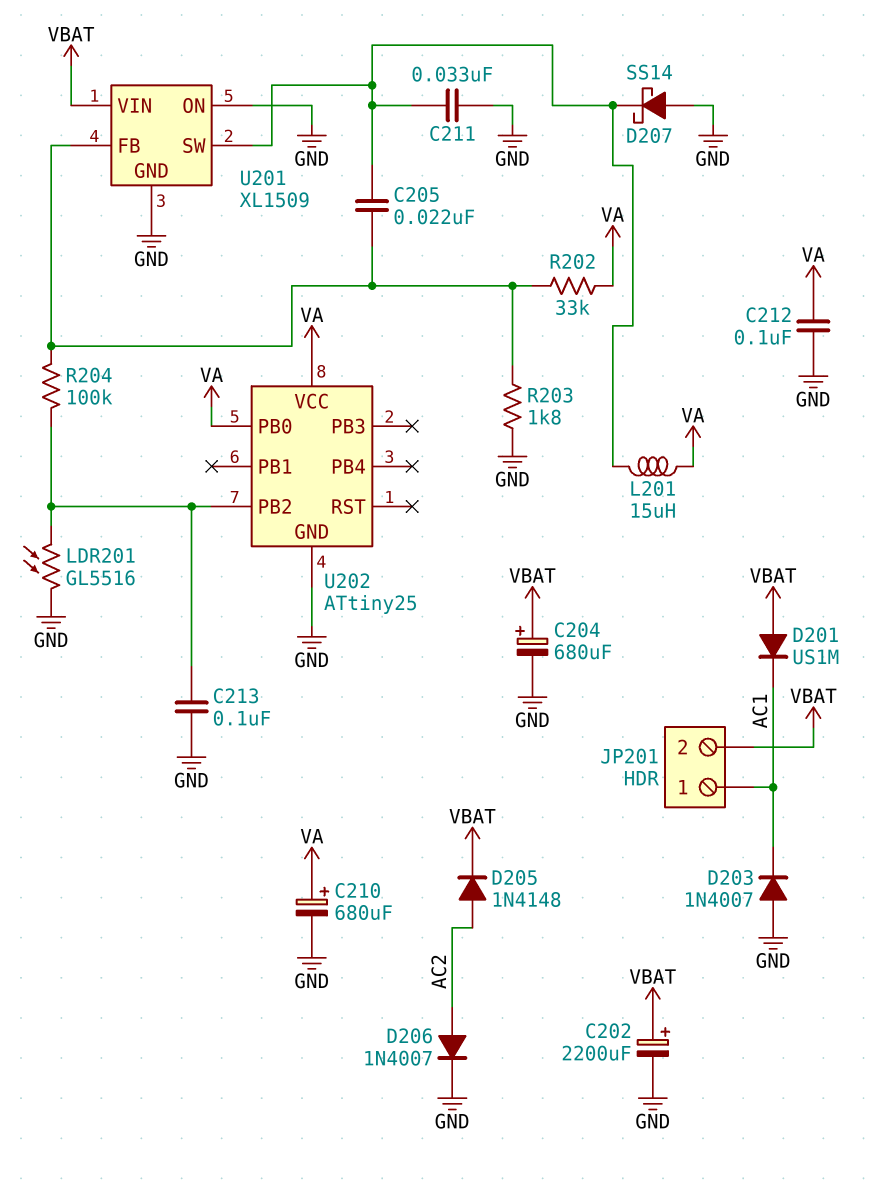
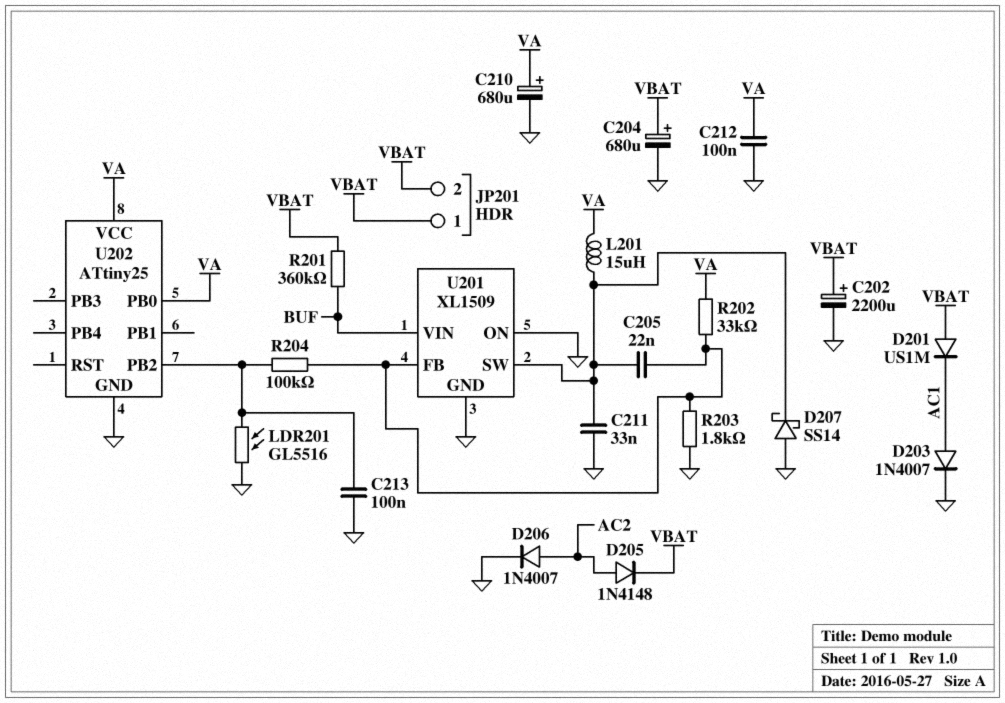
D203: diode 1N4007 (A GND, K AC1) -> diode 1N4007 (A AC1, K GND)
JP201 pin 1: AC1 -> VBAT
R201: none -> 360k (BUF, VBAT)
U201 pin VIN: VBAT -> BUF

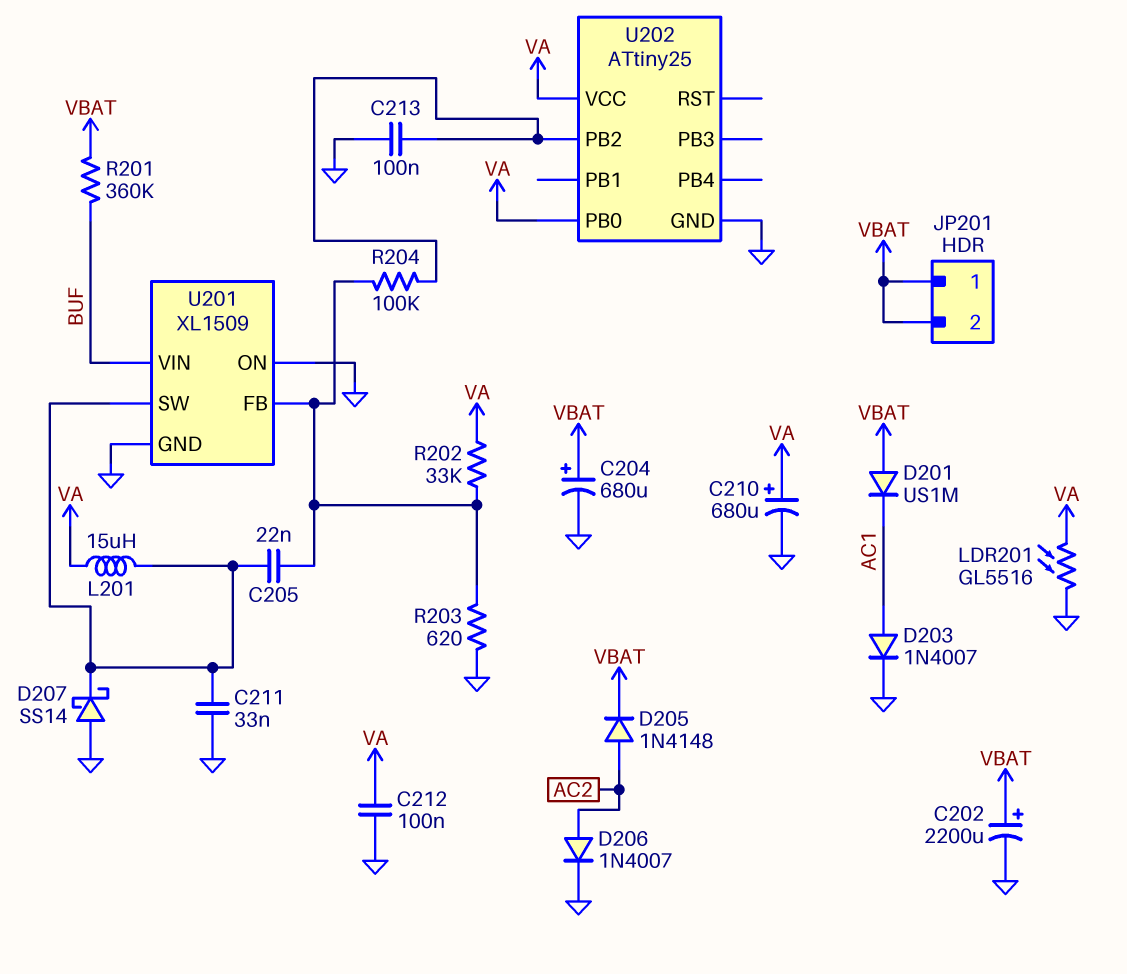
LDR201: GL5516 (GND, U202/PB2) -> GL5516 (GND, VA)
R203: 1.8k (GND, U201/FB) -> 620 (GND, U201/FB)

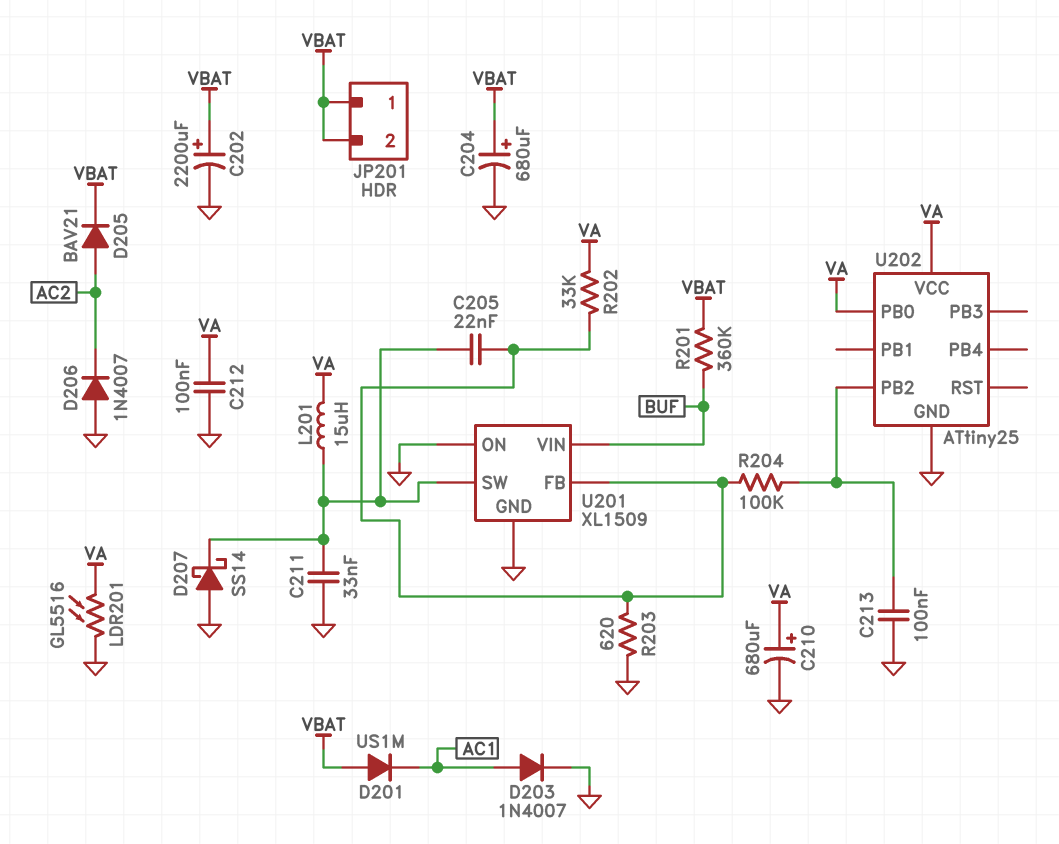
D205: diode 1N4148 (A AC2, K VBAT) -> diode BAV21 (A AC2, K VBAT)
D206: diode 1N4007 (A AC2, K GND) -> diode 1N4007 (A GND, K AC2)

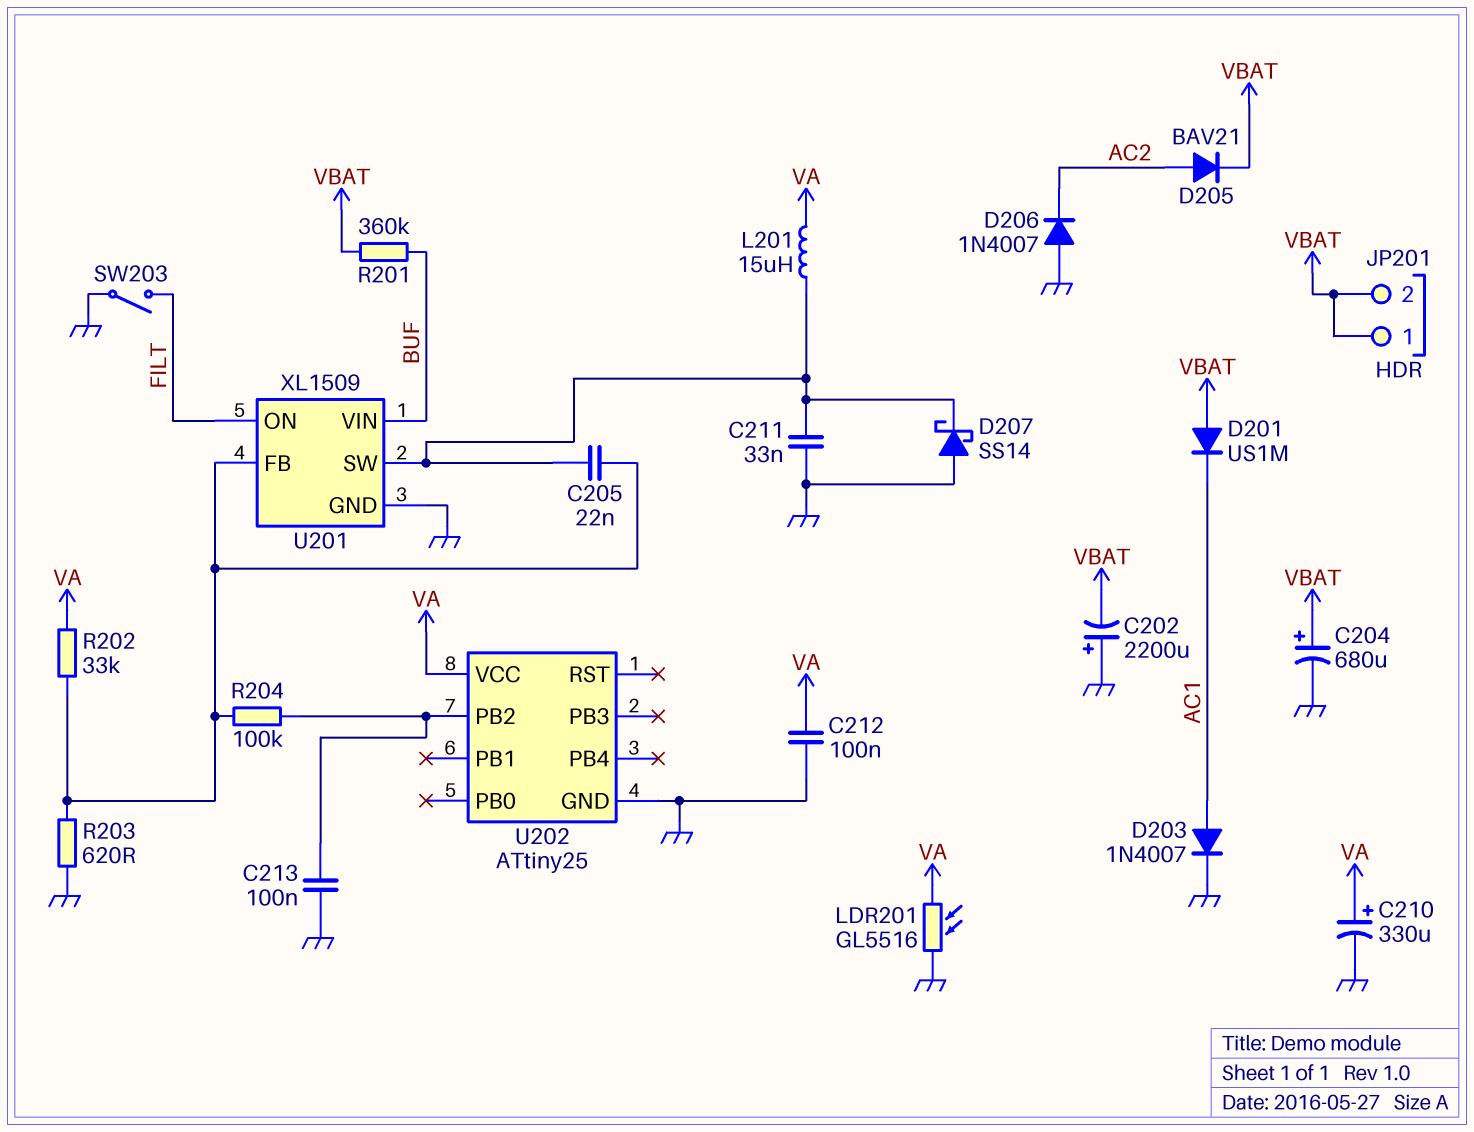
C202: 2200uF (plus VBAT, minus GND) -> 2200uF (plus GND, minus VBAT)
C210: 680uF (plus VA, minus GND) -> 330uF (plus VA, minus GND)
SW203: none -> switch (FILT, GND)
U201 pin ON: GND -> FILT
U202 pin PB0: VA -> none

